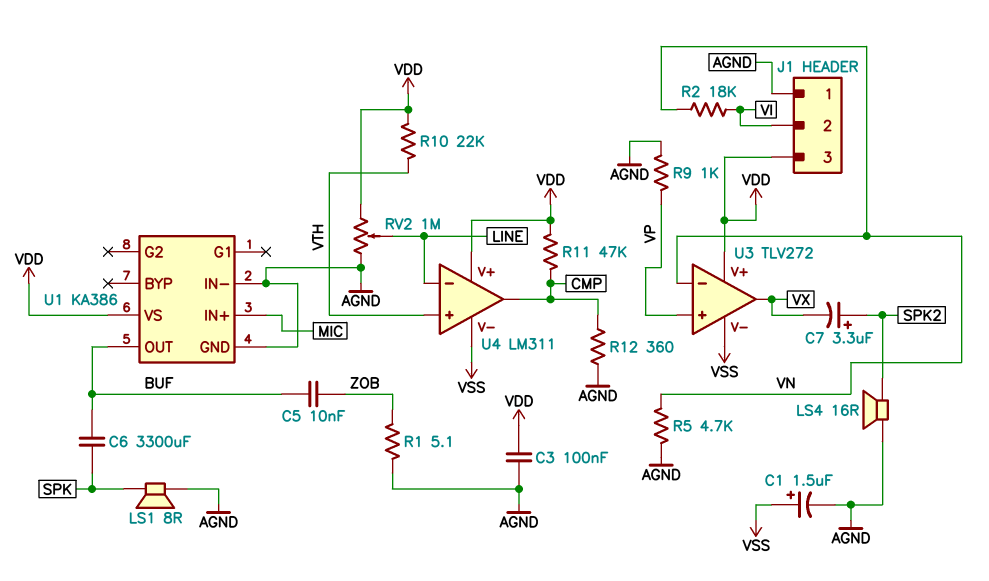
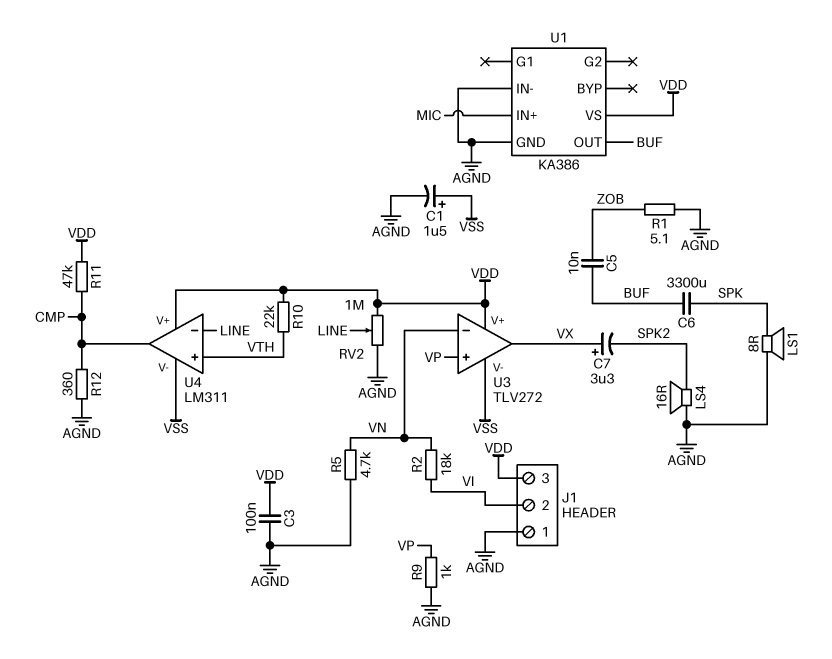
C7: 3.3uF (plus SPK2, minus VX) -> 3.3uF (plus VX, minus SPK2)

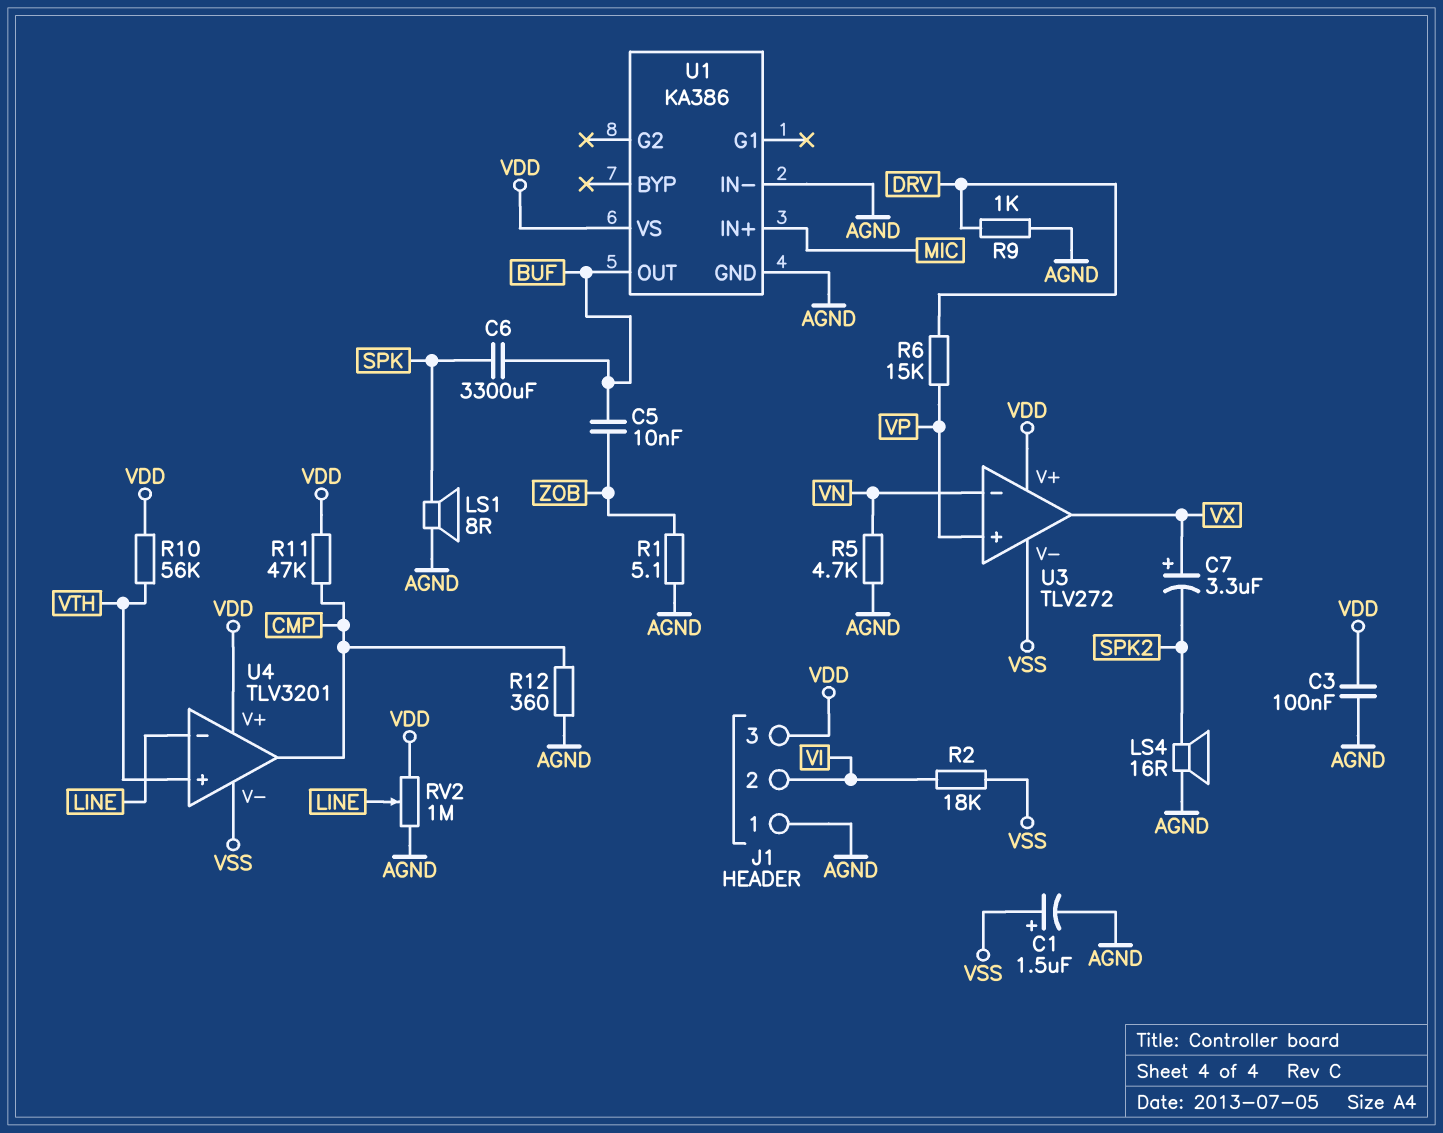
R2: 18k (VI, VN) -> 18k (VI, VSS)
R6: none -> 15k (DRV, VP)
R9: 1k (AGND, VP) -> 1k (AGND, DRV)
R10: 22k (VDD, VTH) -> 56k (VDD, VTH)
U4: LM311 -> TLV3201

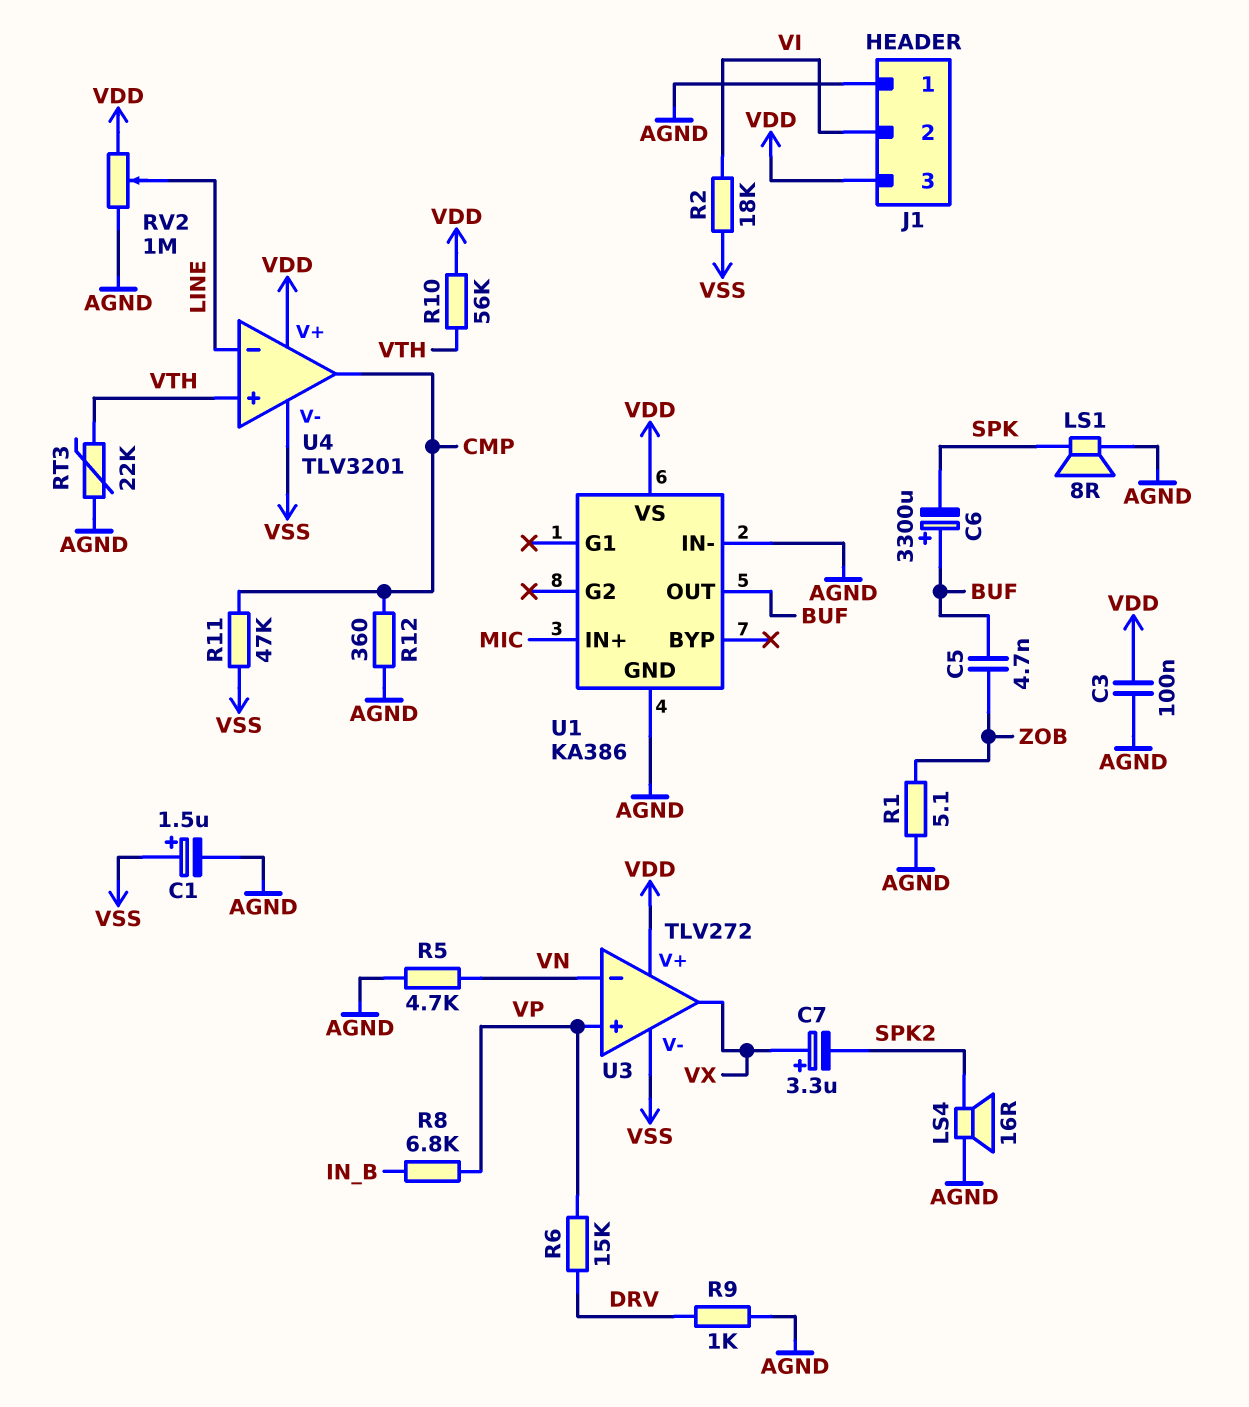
C5: 10nF (BUF, ZOB) -> 4.7nF (BUF, ZOB)
C6: 3300uF (BUF, SPK) -> 3300uF (plus BUF, minus SPK)
R8: none -> 6.8k (IN_B, VP)
R11: 47k (CMP, VDD) -> 47k (CMP, VSS)
RT3: none -> 22k (AGND, VTH)

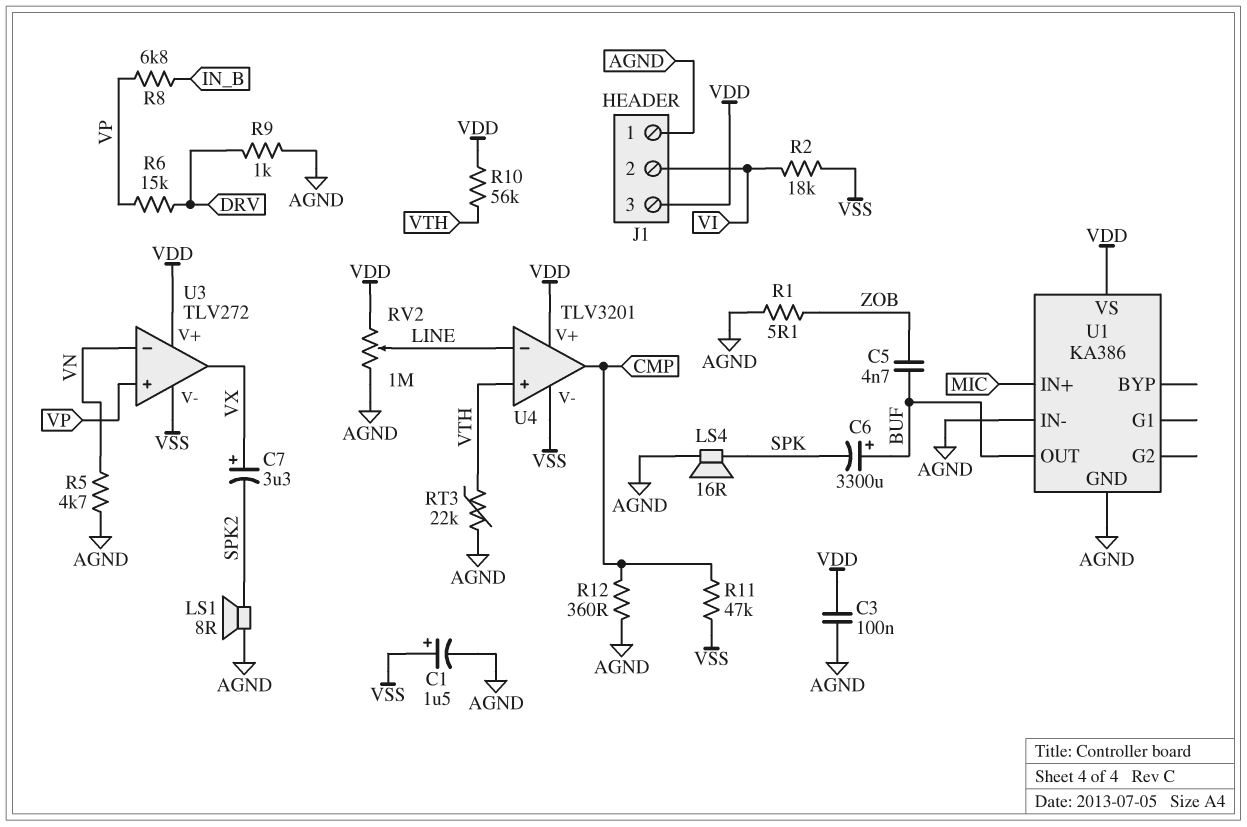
LS1: speaker 8R (AGND, SPK) -> speaker 8R (AGND, SPK2)
LS4: speaker 16R (AGND, SPK2) -> speaker 16R (AGND, SPK)

